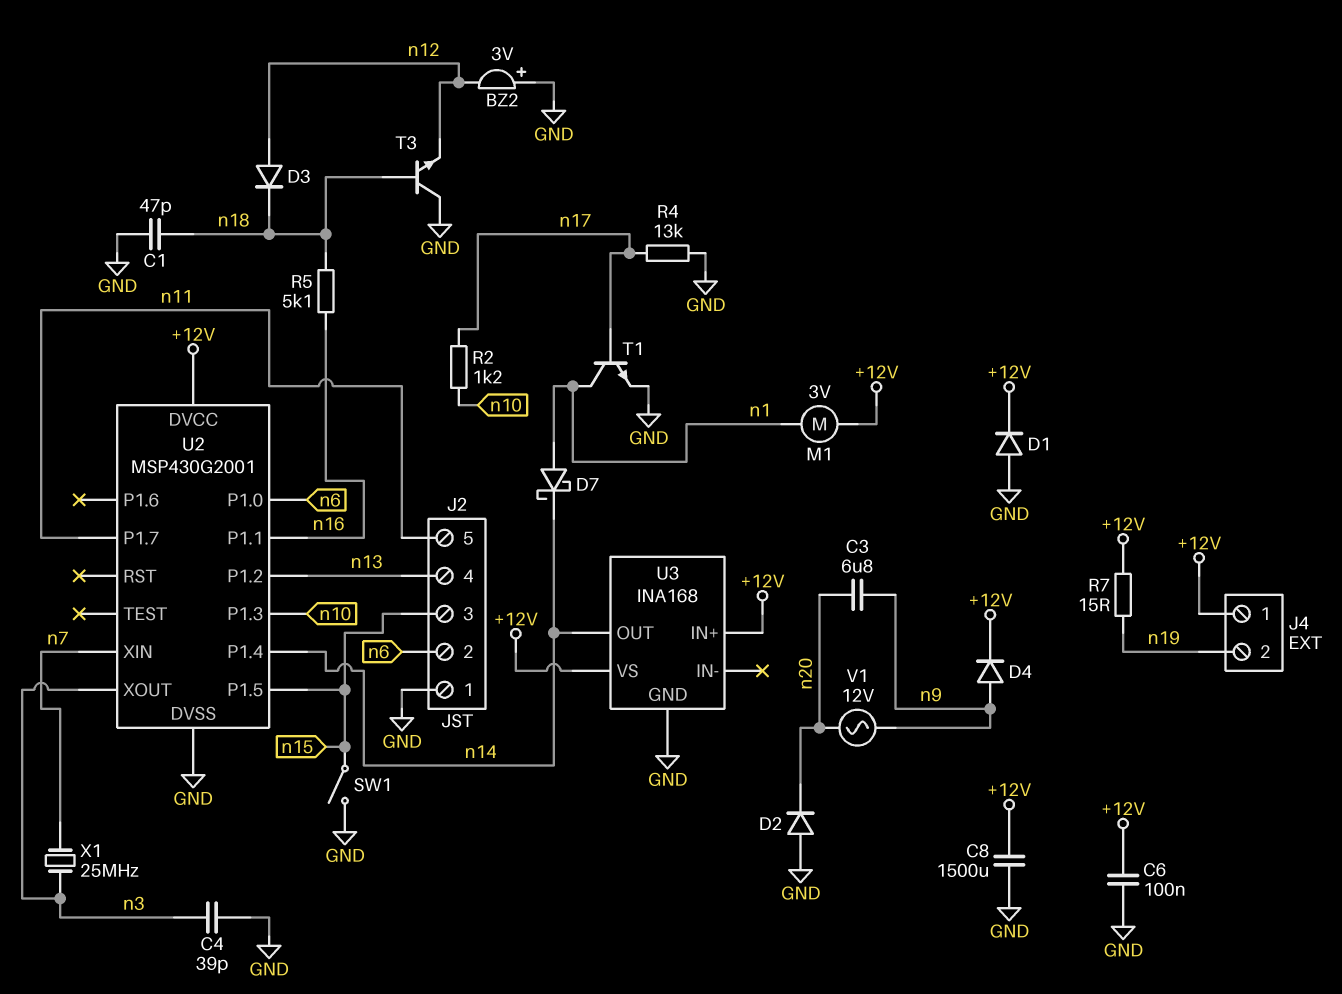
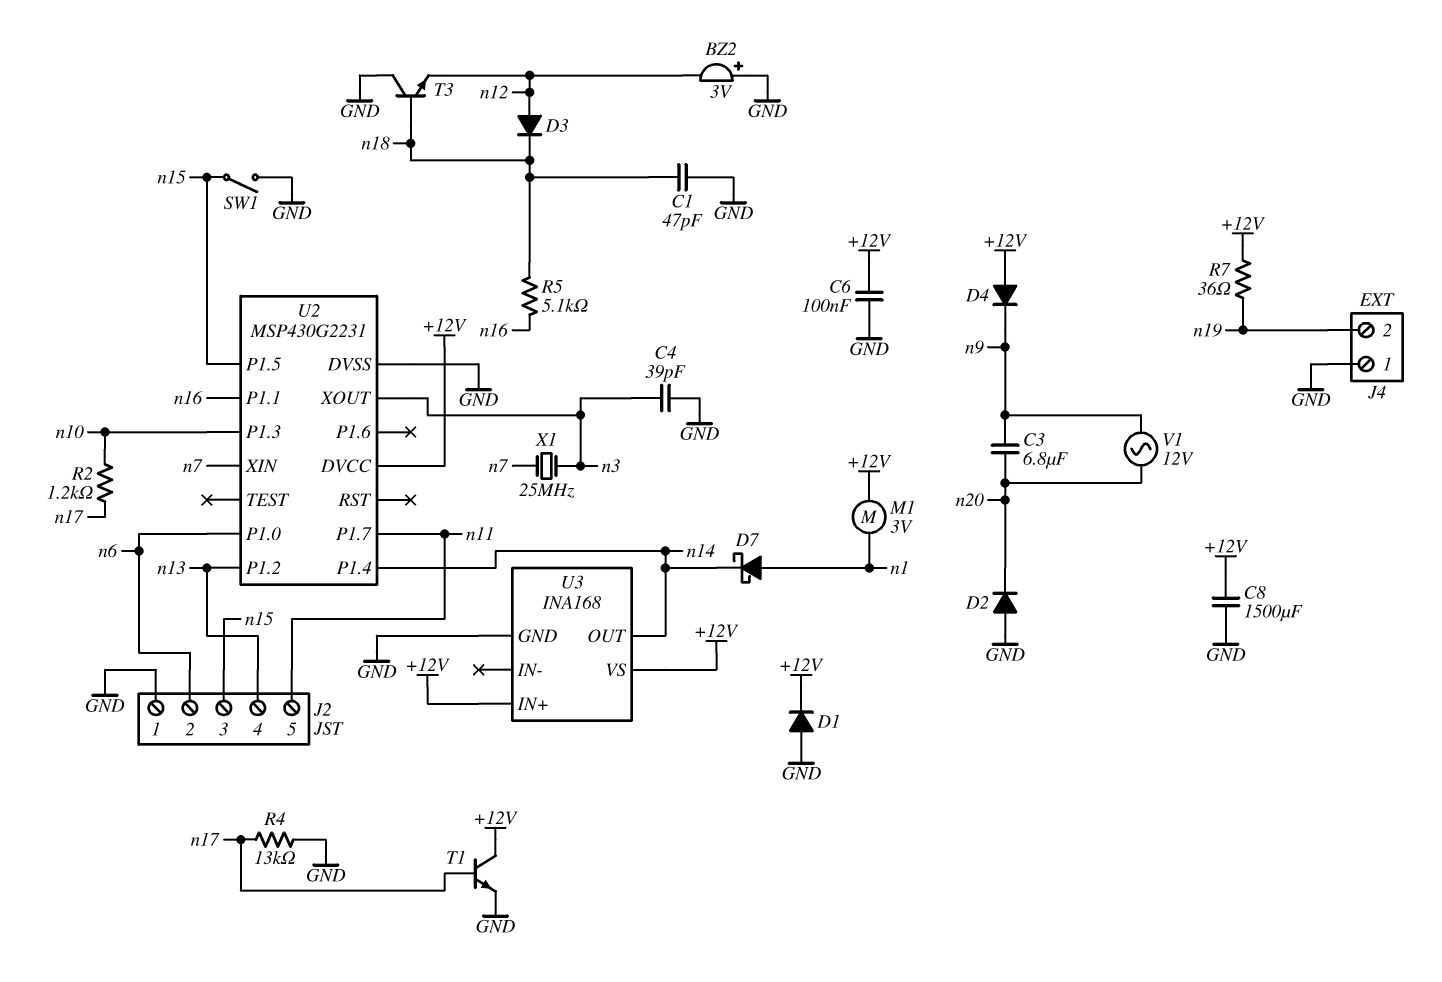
D4: diode (A n9, K +12V) -> diode (A +12V, K n9)
J4 pin 1: +12V -> GND
R7: 15 (+12V, n19) -> 36 (+12V, n19)
T1: NPN (B n17, C n1, E GND) -> NPN (B n17, C +12V, E GND)
U2: MSP430G2001 -> MSP430G2231

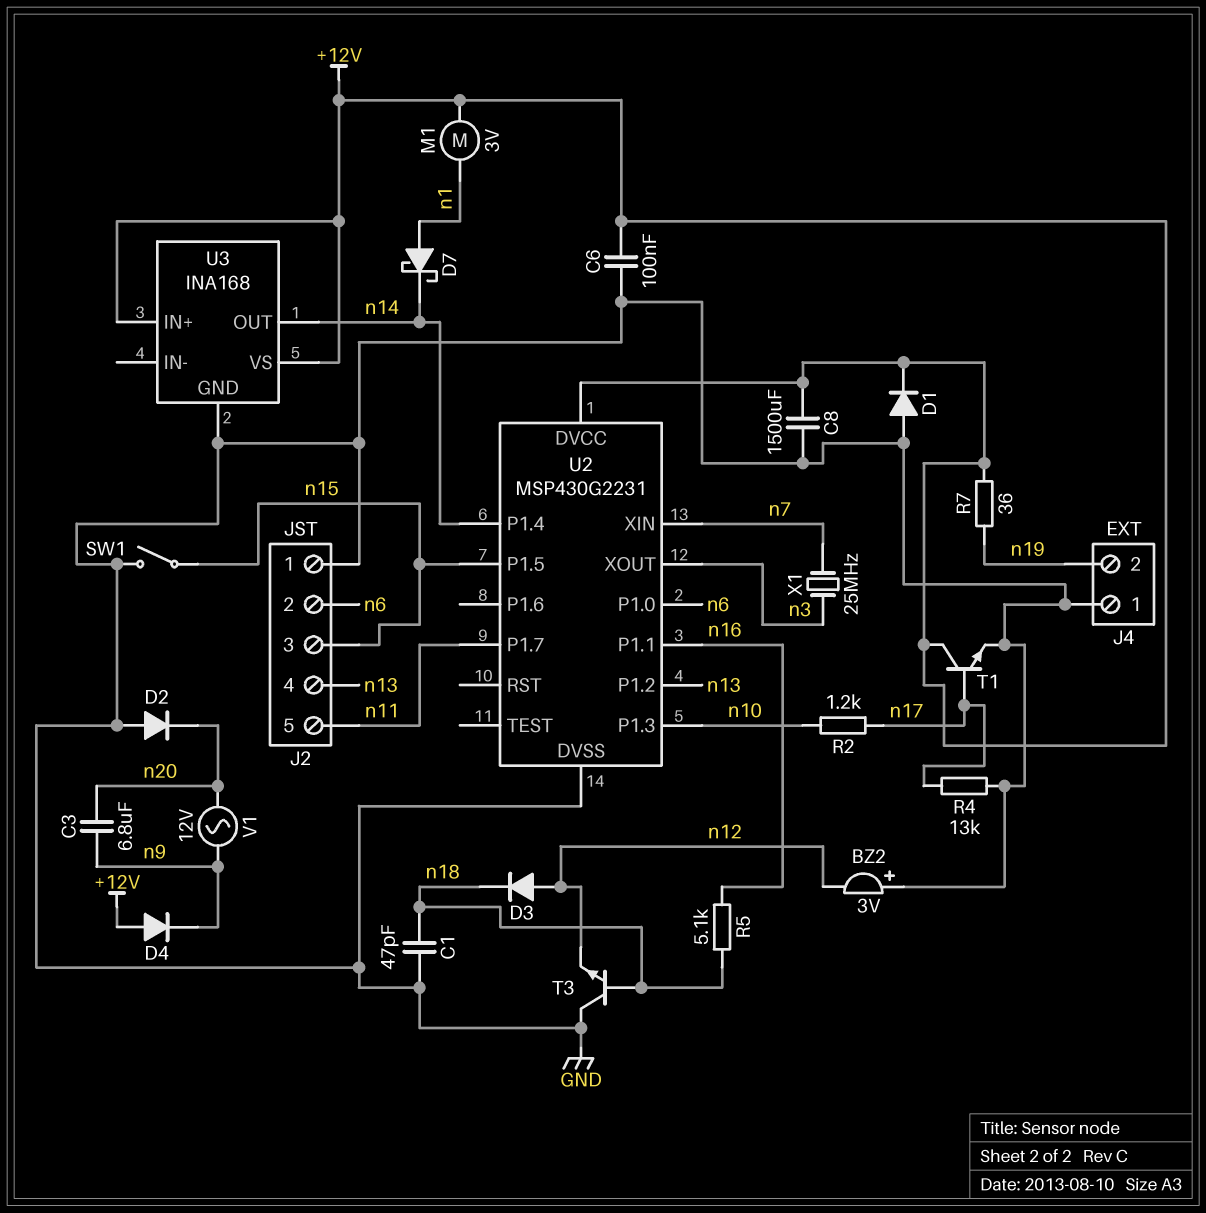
C4: 39pF (GND, n3) -> none

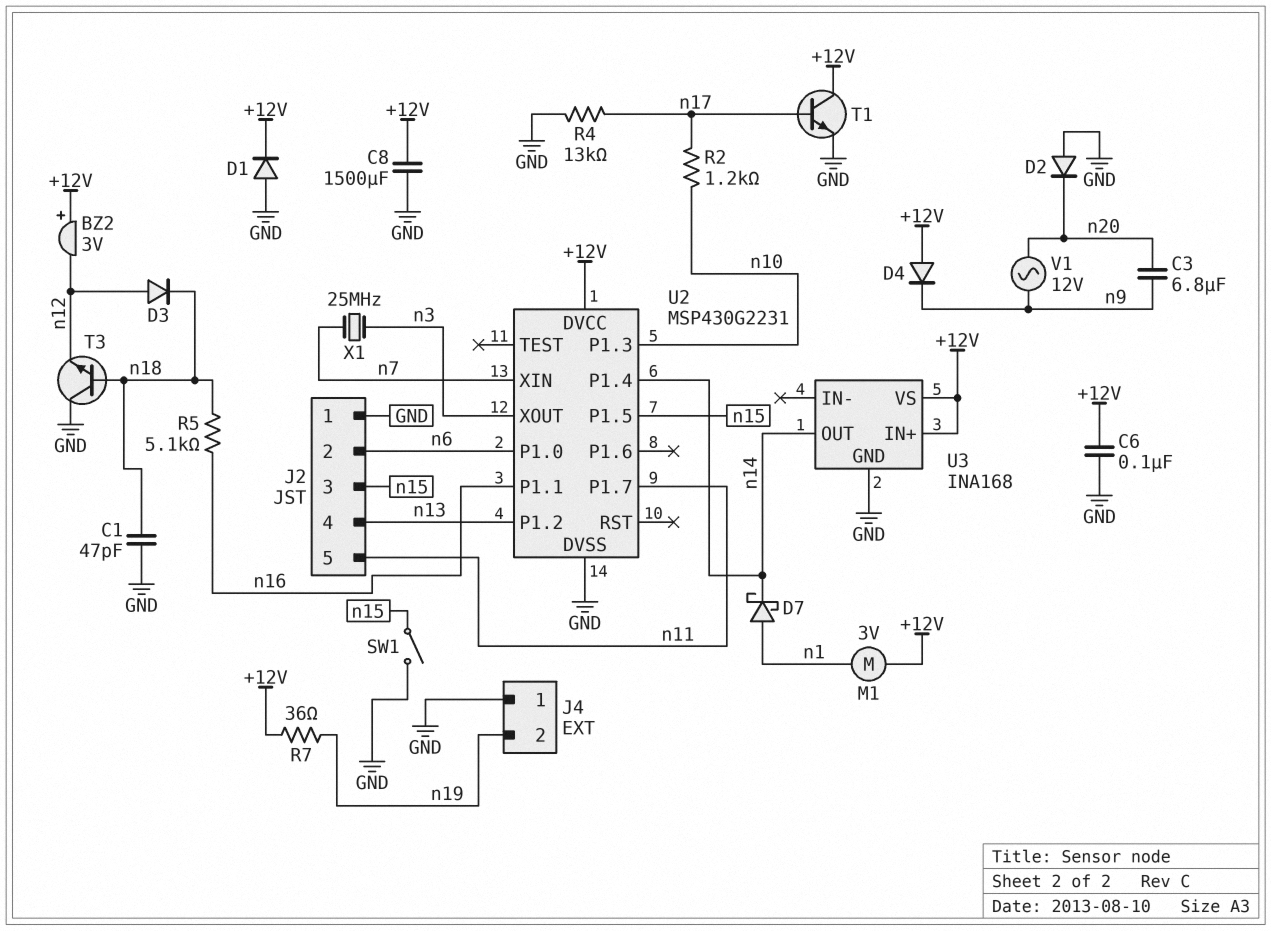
BZ2: buzzer 3V (plus GND, minus n12) -> buzzer 3V (plus +12V, minus n12)

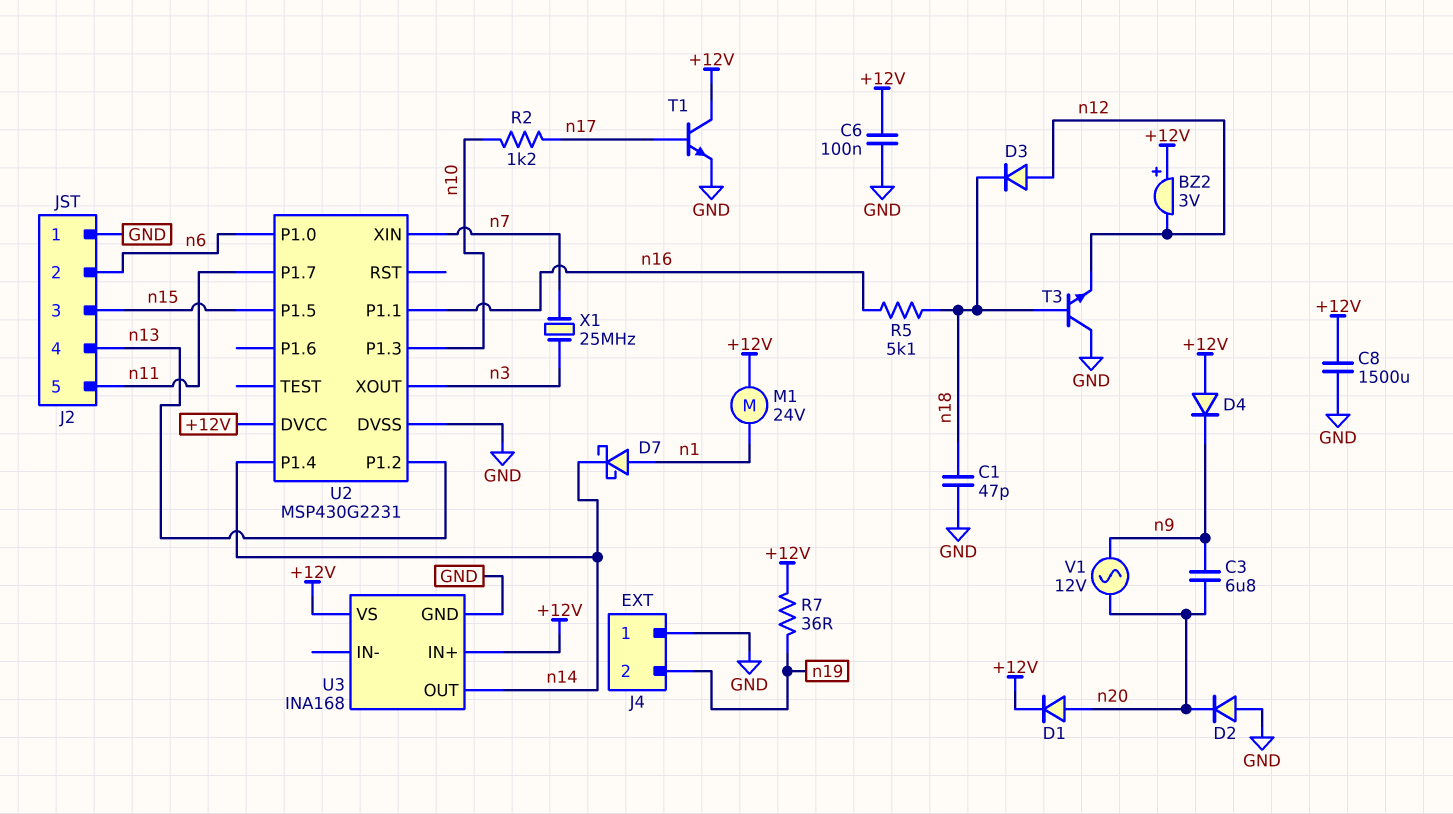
D1: diode (A GND, K +12V) -> diode (A n20, K +12V)
M1: motor 3V (+12V, n1) -> motor 24V (+12V, n1)
R4: 13k (GND, n17) -> none
SW1: switch (GND, n15) -> none

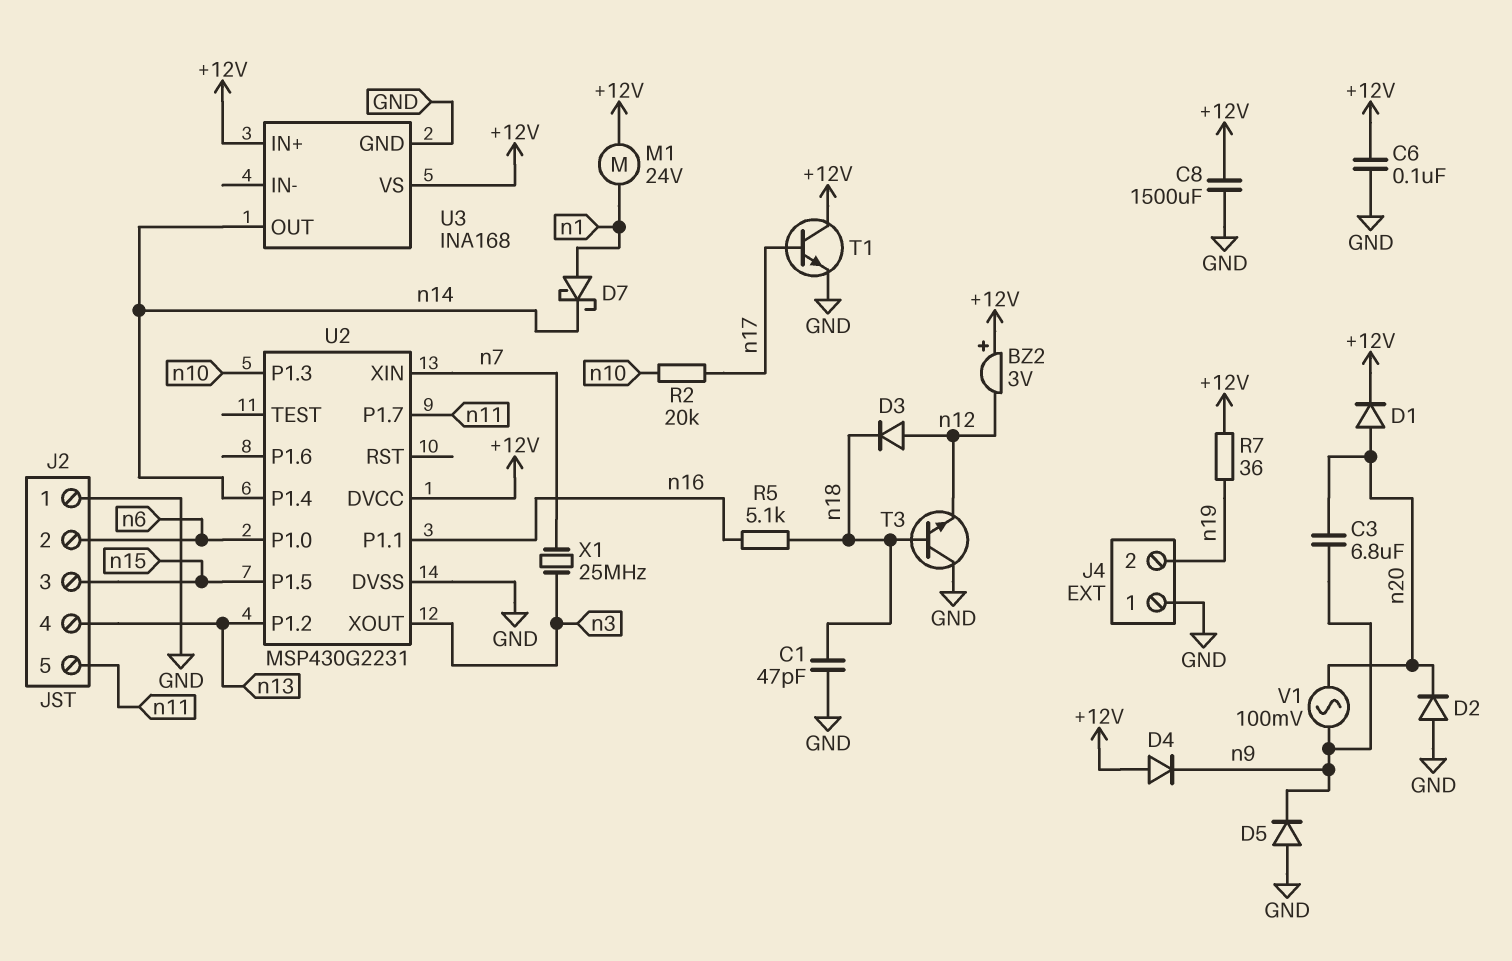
D5: none -> diode (A GND, K n9)
R2: 1.2k (n10, n17) -> 20k (n10, n17)
V1: AC 12V (n9, n20) -> AC 100mV (n9, n20)

